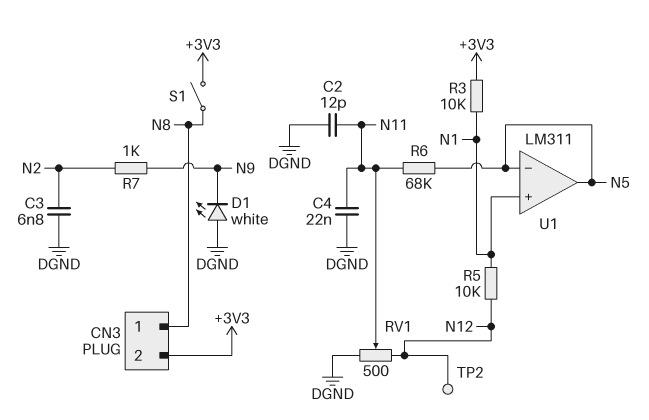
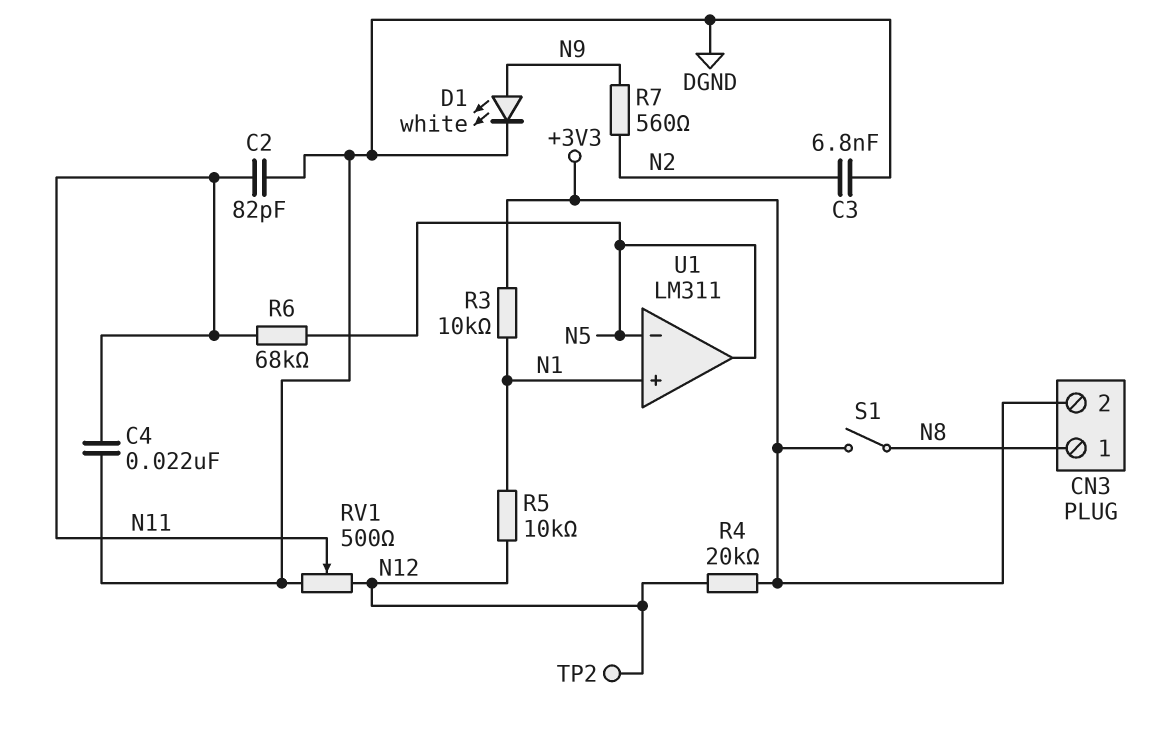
C2: 12pF (DGND, N11) -> 82pF (DGND, N11)
D1: LED white (A DGND, K N9) -> LED white (A N9, K DGND)
R4: none -> 20k (+3V3, N12)
R7: 1k (N2, N9) -> 560 (N2, N9)

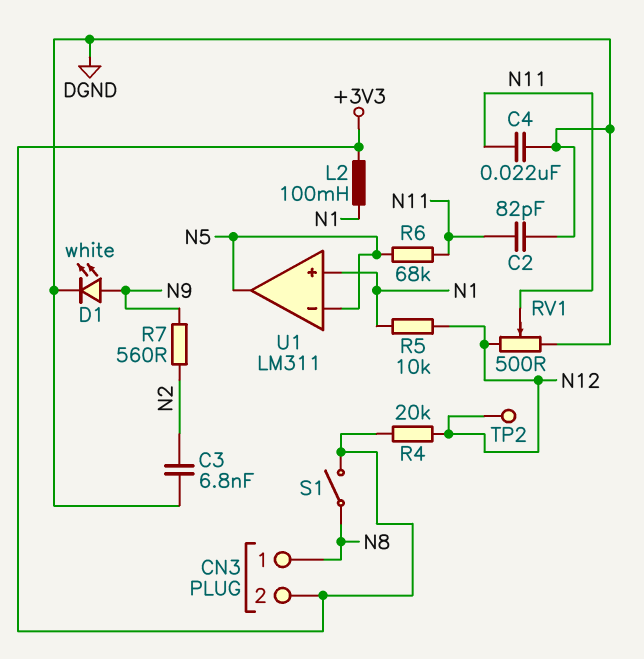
L2: none -> 100mH (+3V3, N1)
R3: 10k (+3V3, N1) -> none

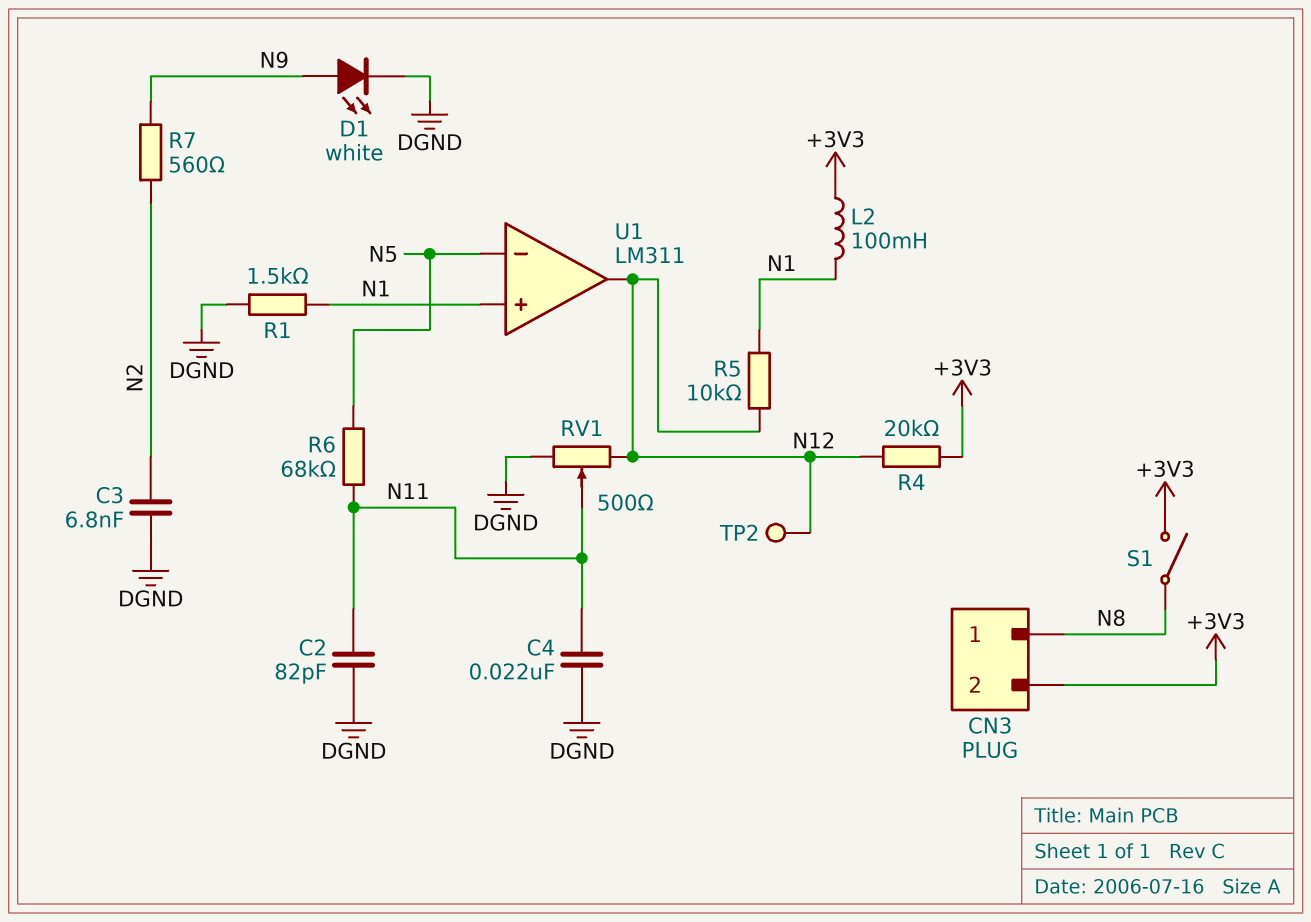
R1: none -> 1.5k (DGND, N1)
U1 pin out: N5 -> N12

